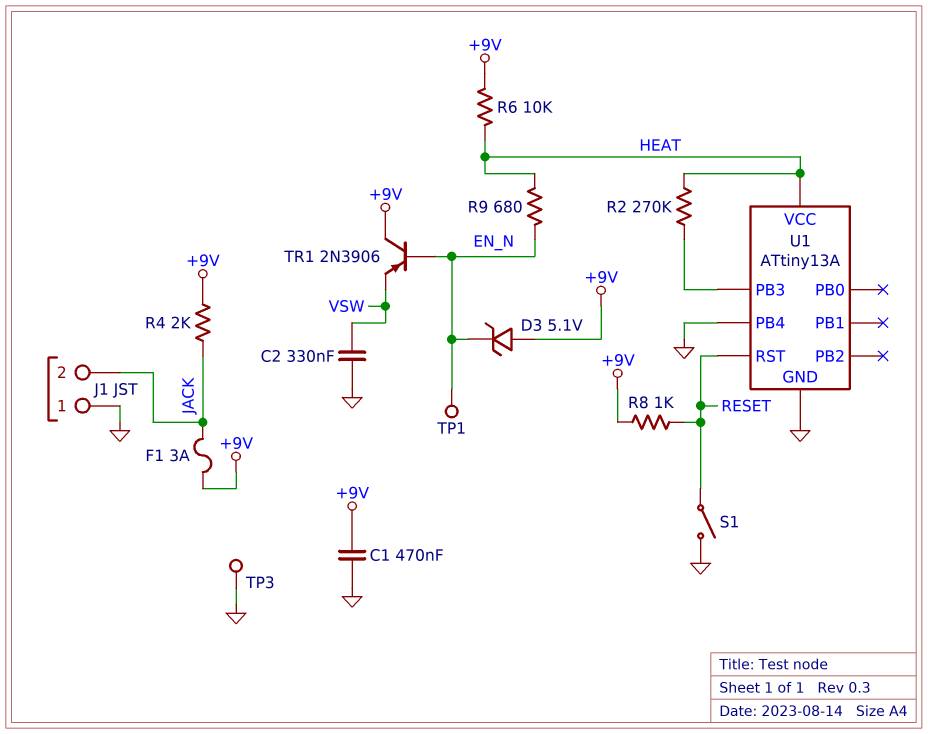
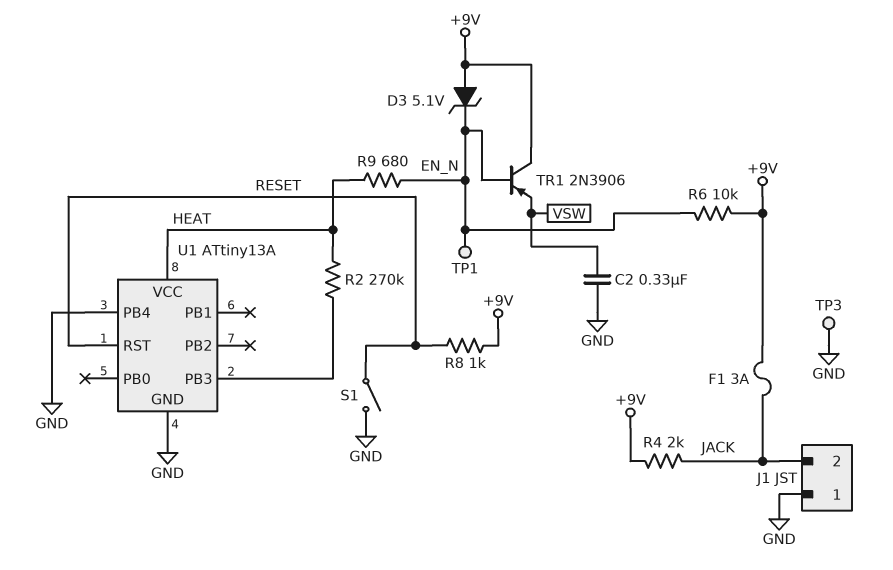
C1: 470nF (+9V, GND) -> none
R6: 10k (+9V, HEAT) -> 10k (+9V, EN_N)

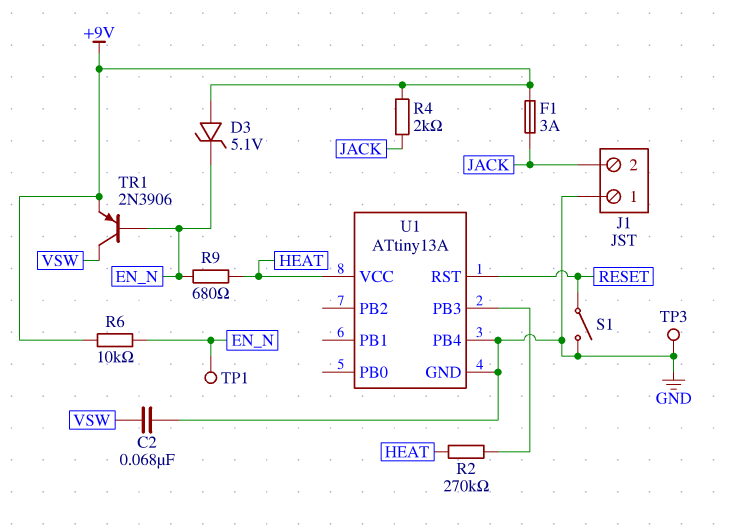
C2: 330nF (GND, VSW) -> 68nF (GND, VSW)
R8: 1k (+9V, RESET) -> none
TR1: PNP 2N3906 (B EN_N, C +9V, E VSW) -> PNP 2N3906 (B EN_N, C VSW, E +9V)

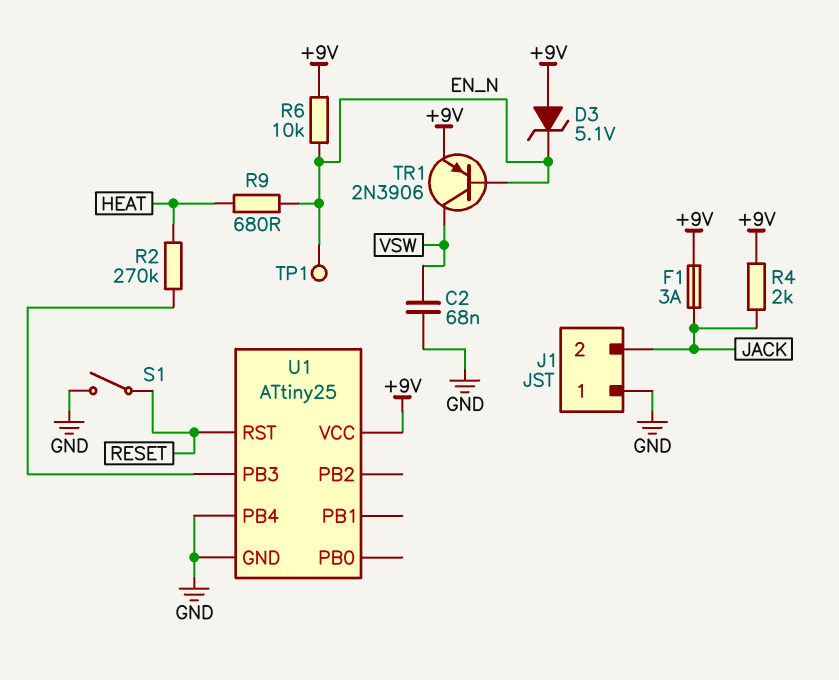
TP3: test point (GND) -> none
U1: ATtiny13A -> ATtiny25
U1 pin VCC: HEAT -> +9V

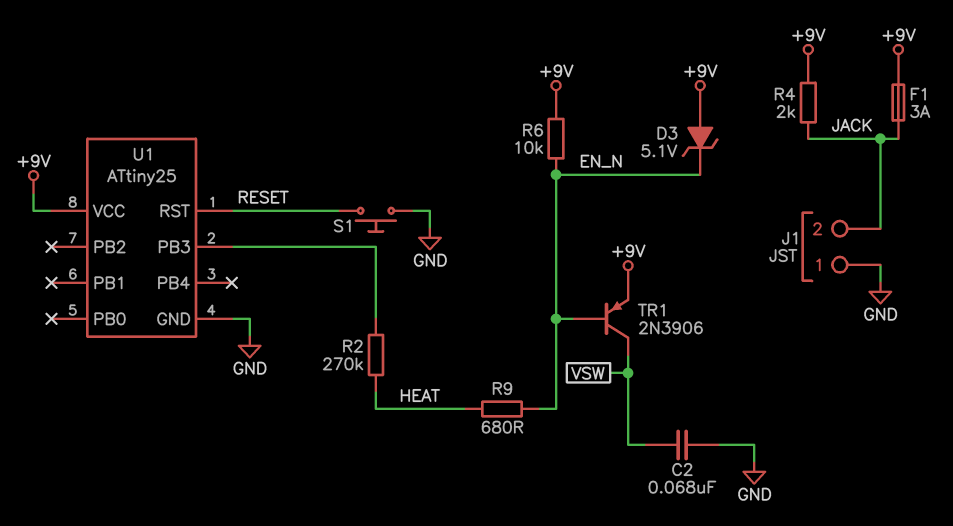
S1: switch (GND, RESET) -> button (GND, RESET)
TP1: test point (EN_N) -> none
U1 pin PB4: GND -> none

